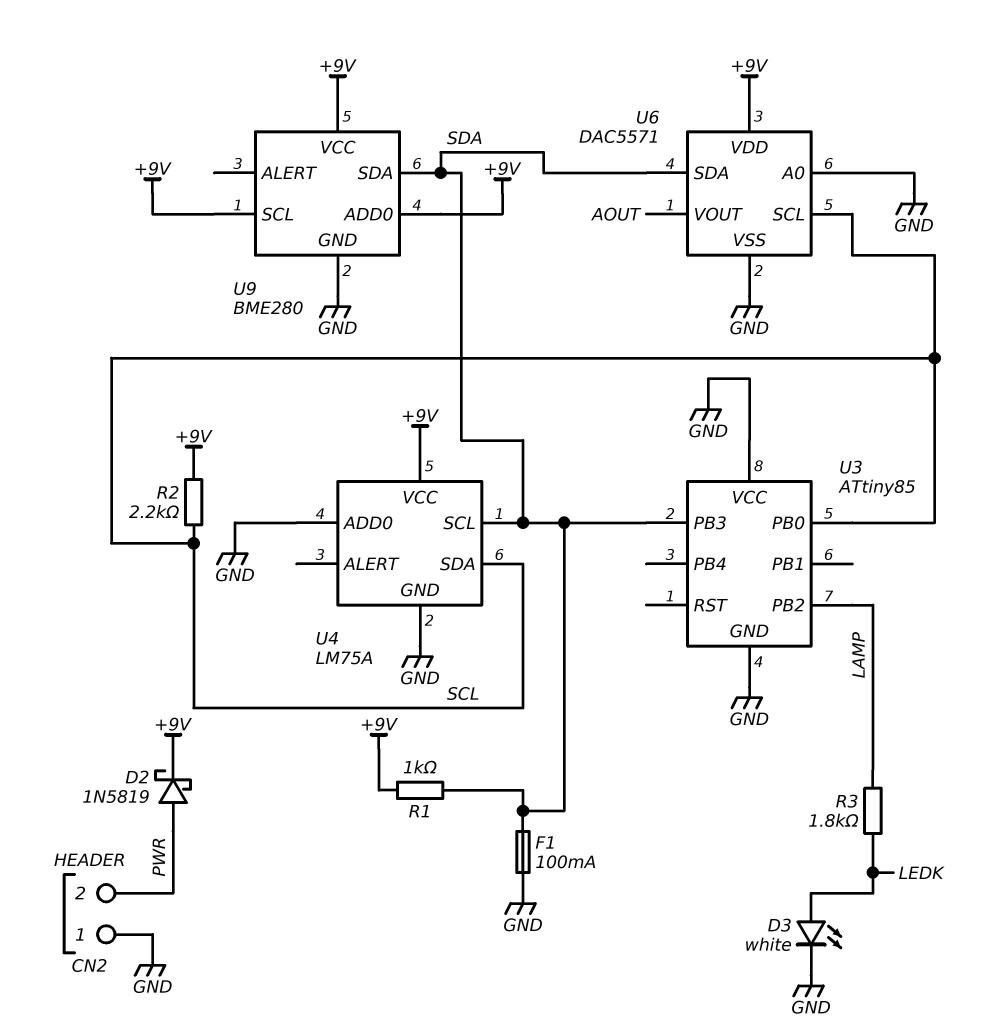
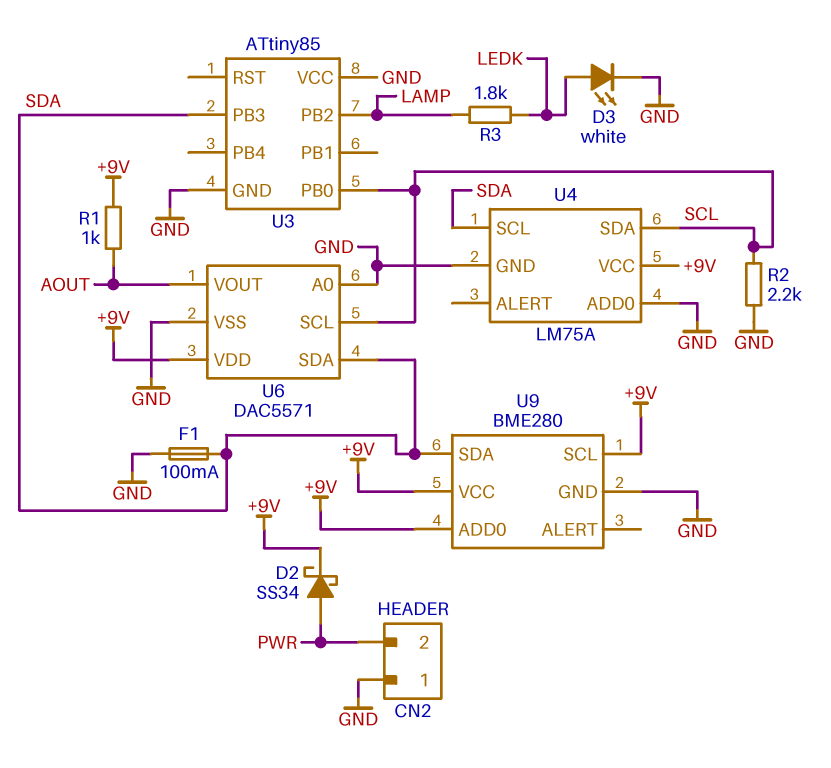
D2: schottky 1N5819 (A PWR, K +9V) -> schottky SS34 (A PWR, K +9V)
R1: 1k (+9V, SDA) -> 1k (+9V, AOUT)
R2: 2.2k (+9V, SCL) -> 2.2k (GND, SCL)

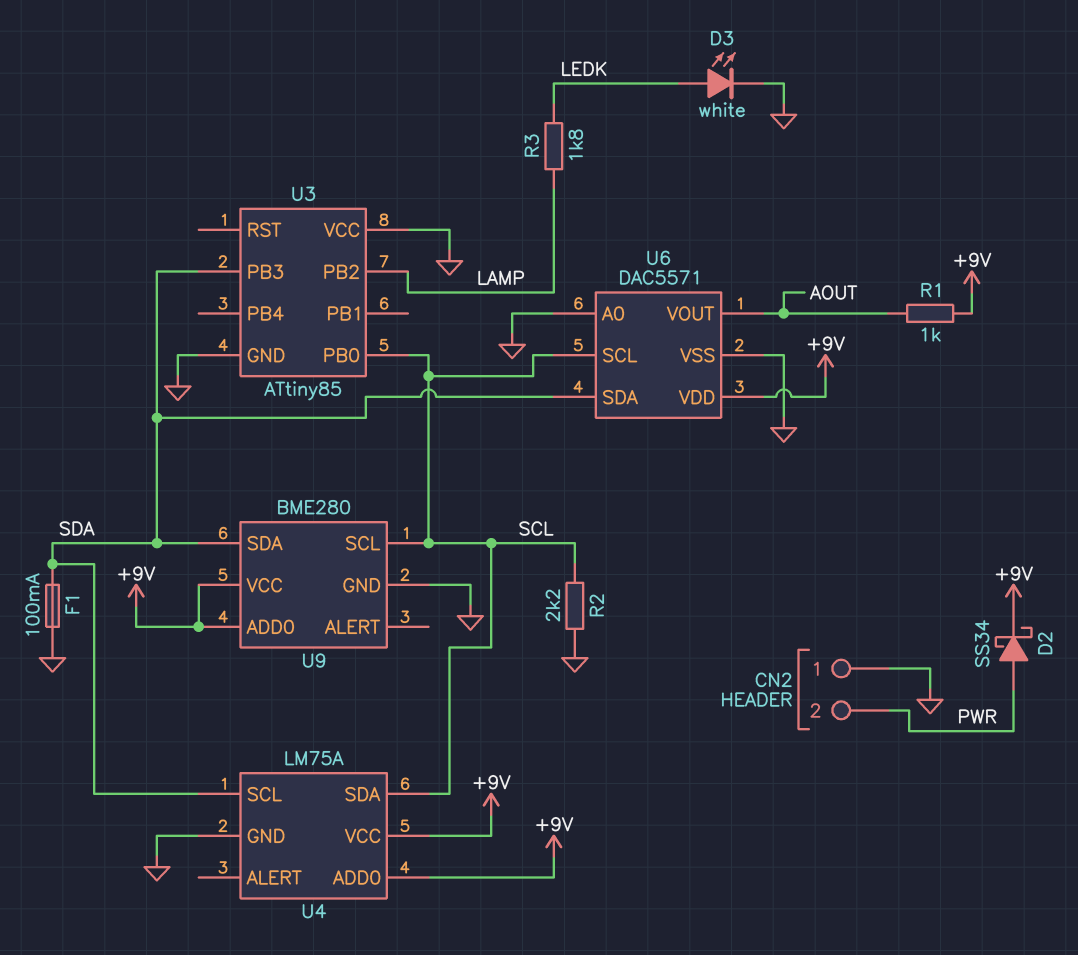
U4 pin ADD0: GND -> +9V
U9 pin SCL: +9V -> SCL

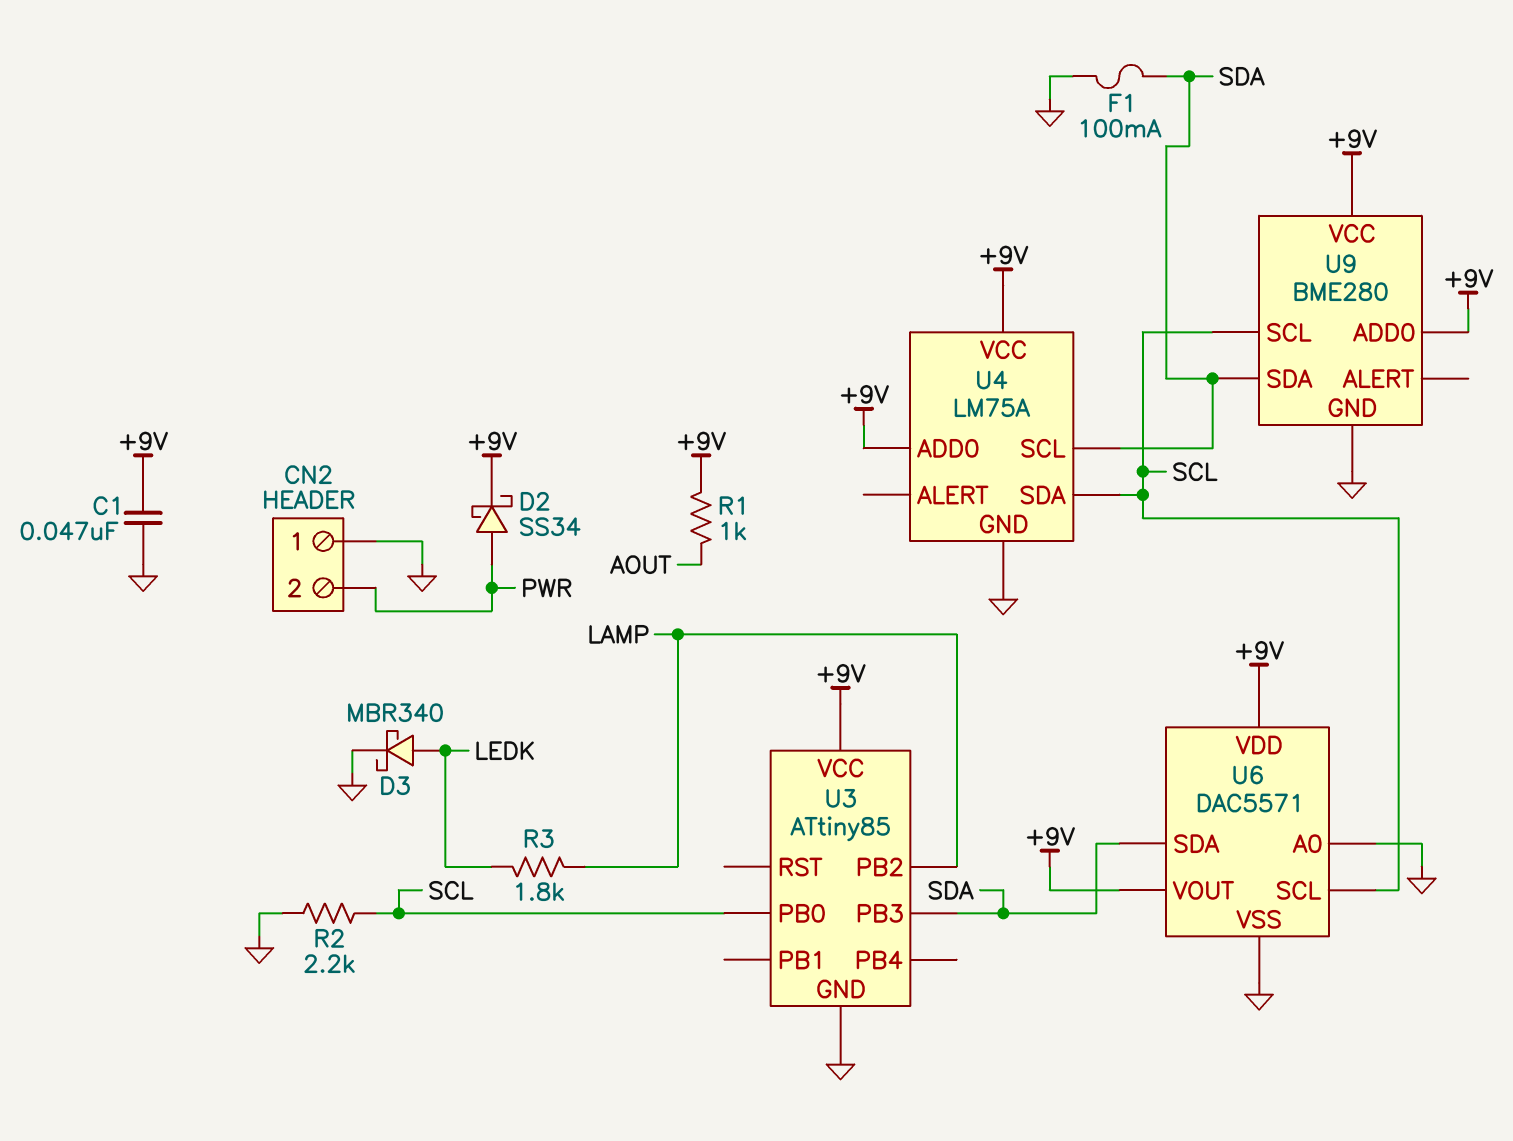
C1: none -> 47nF (+9V, GND)
D3: LED white (A LEDK, K GND) -> schottky MBR340 (A LEDK, K GND)
U3 pin VCC: GND -> +9V
U6 pin VOUT: AOUT -> +9V

